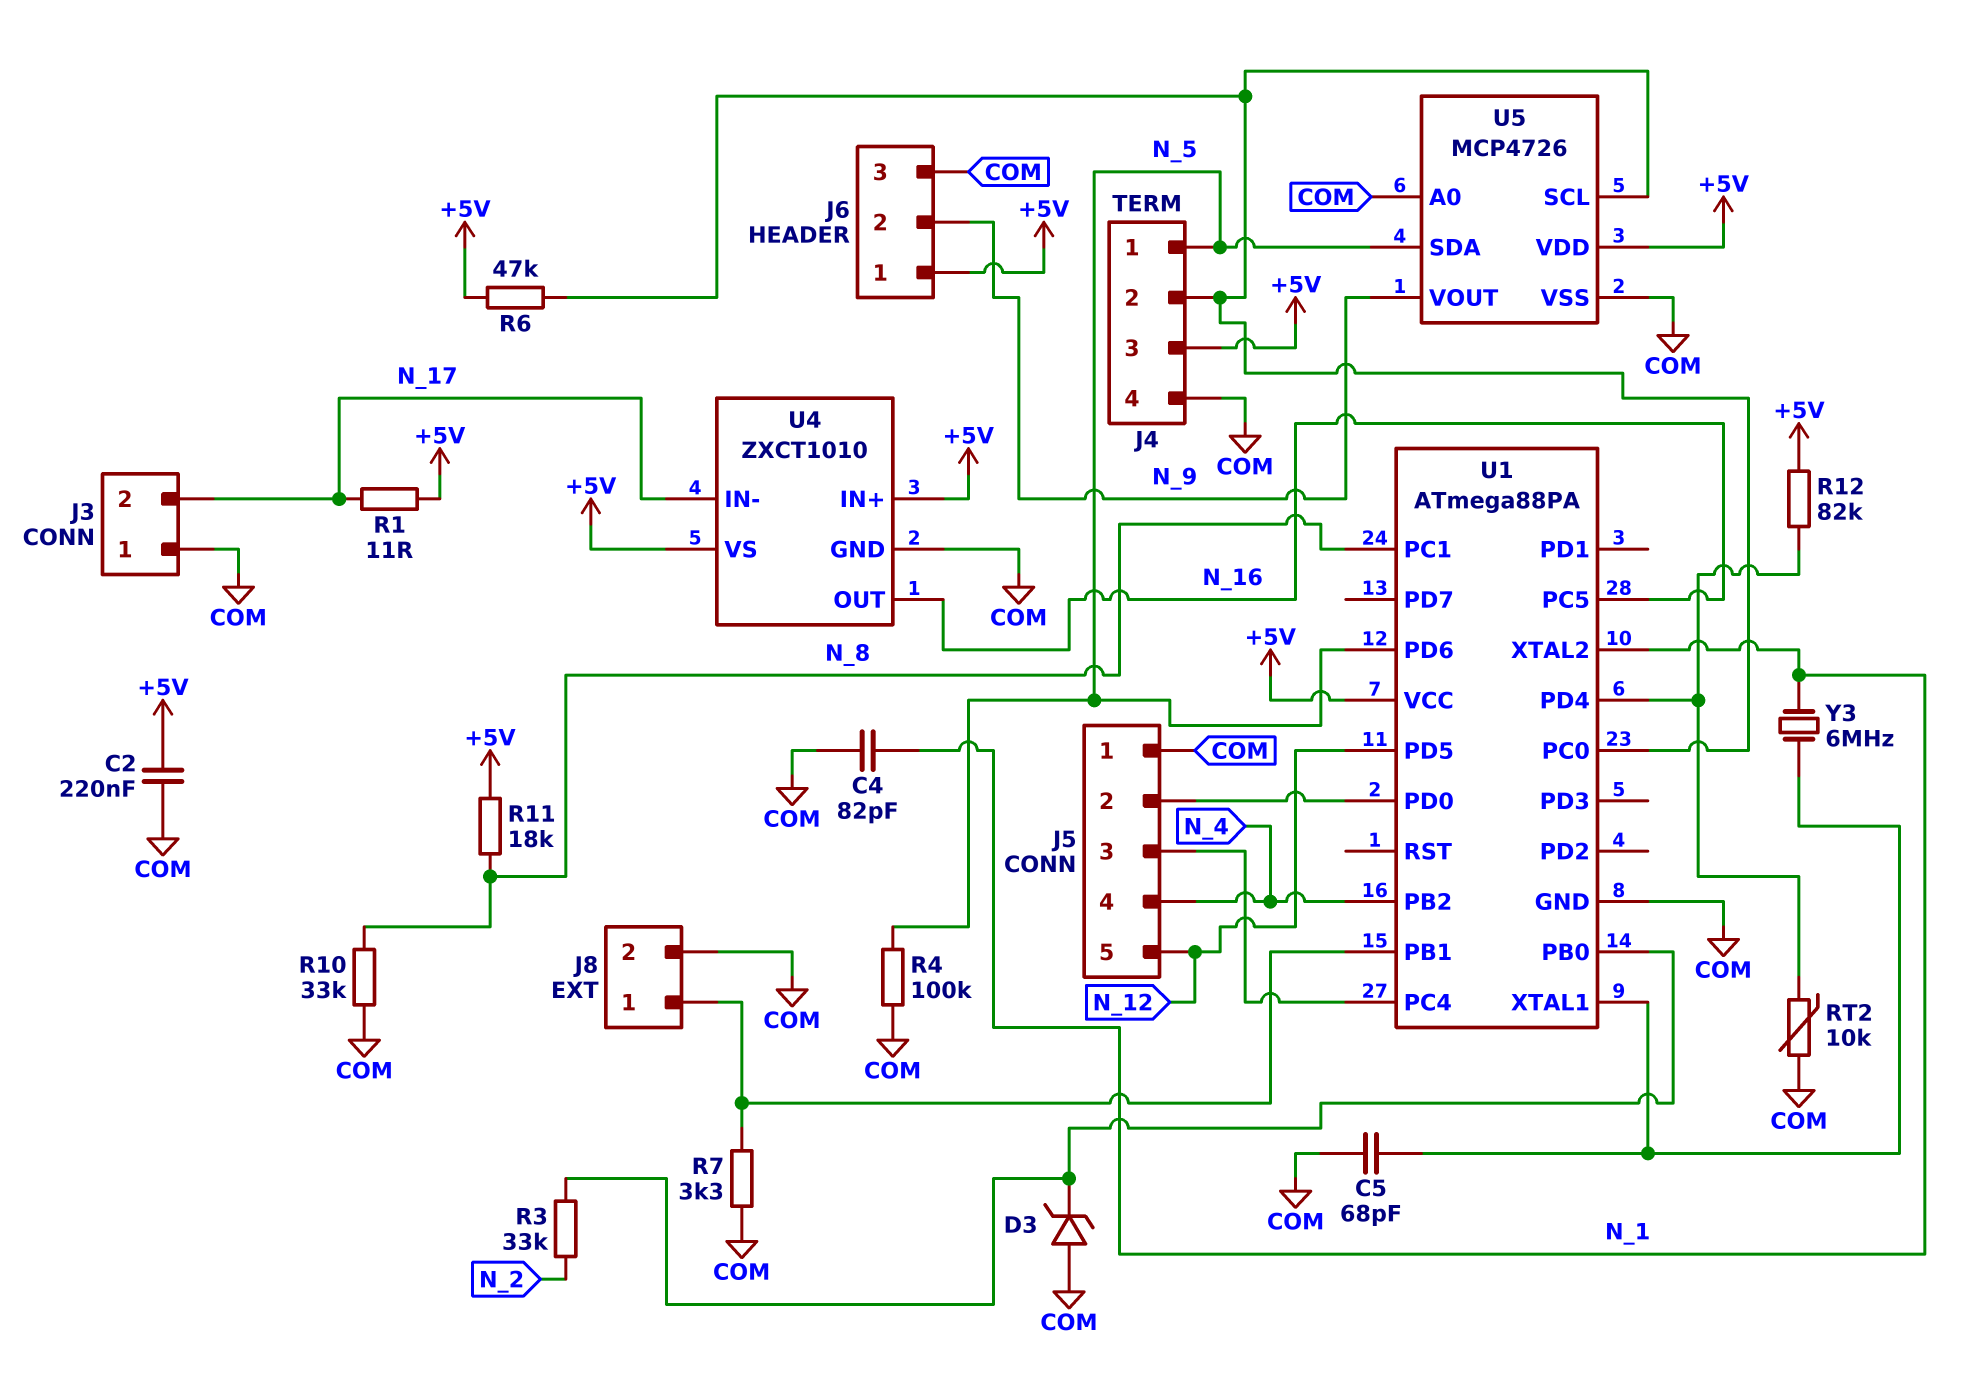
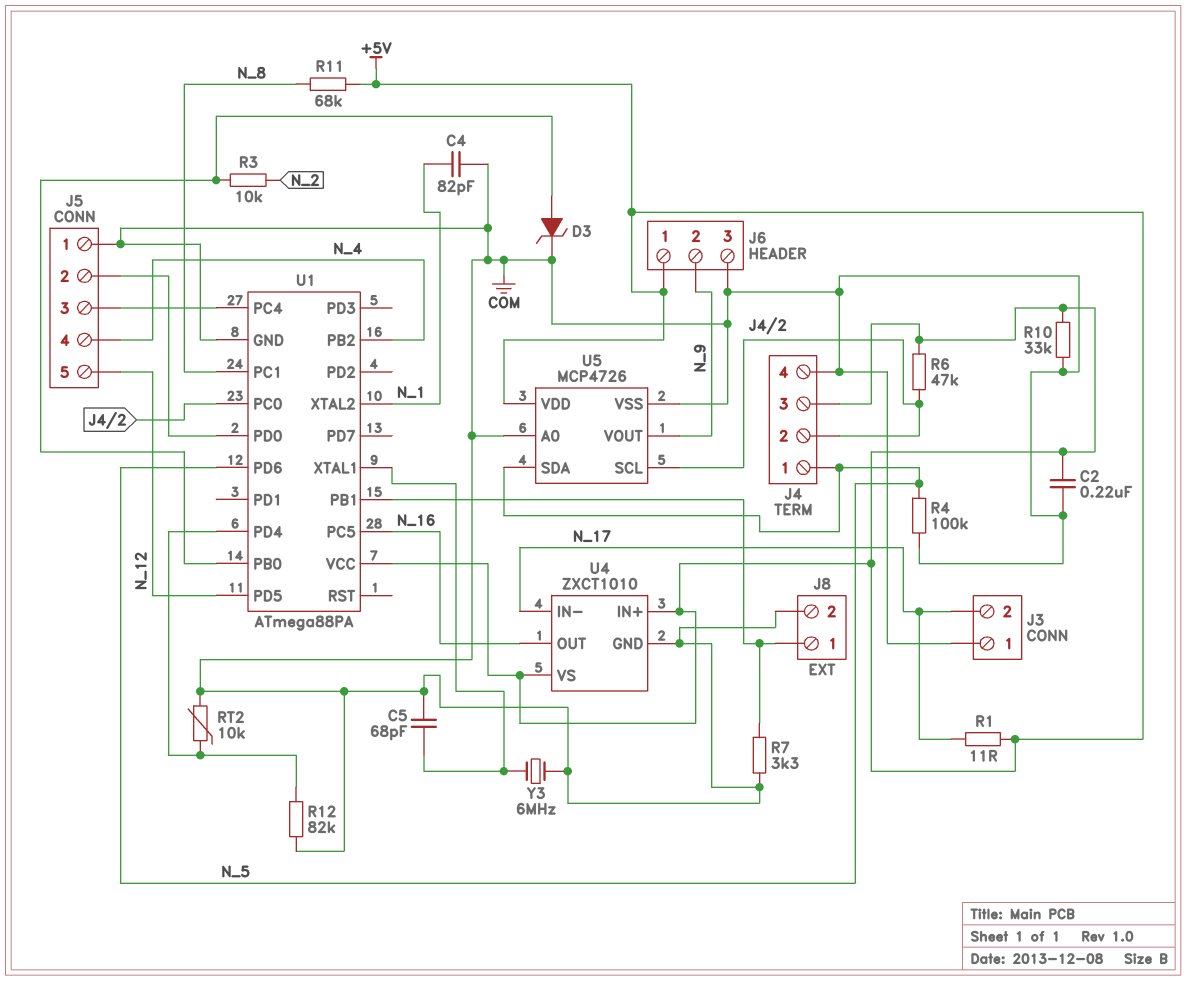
D3: zener (A COM, K U1/PB0) -> zener (A U1/PB0, K COM)
R3: 33k (N_2, U1/PB0) -> 10k (N_2, U1/PB0)
R10: 33k (COM, N_8) -> 33k (+5V, COM)
R11: 18k (+5V, N_8) -> 68k (+5V, N_8)
R12: 82k (+5V, U1/PD4) -> 82k (COM, U1/PD4)
Y3: 6MHz (N_1, U1/XTAL1) -> 6MHz (COM, U1/XTAL1)

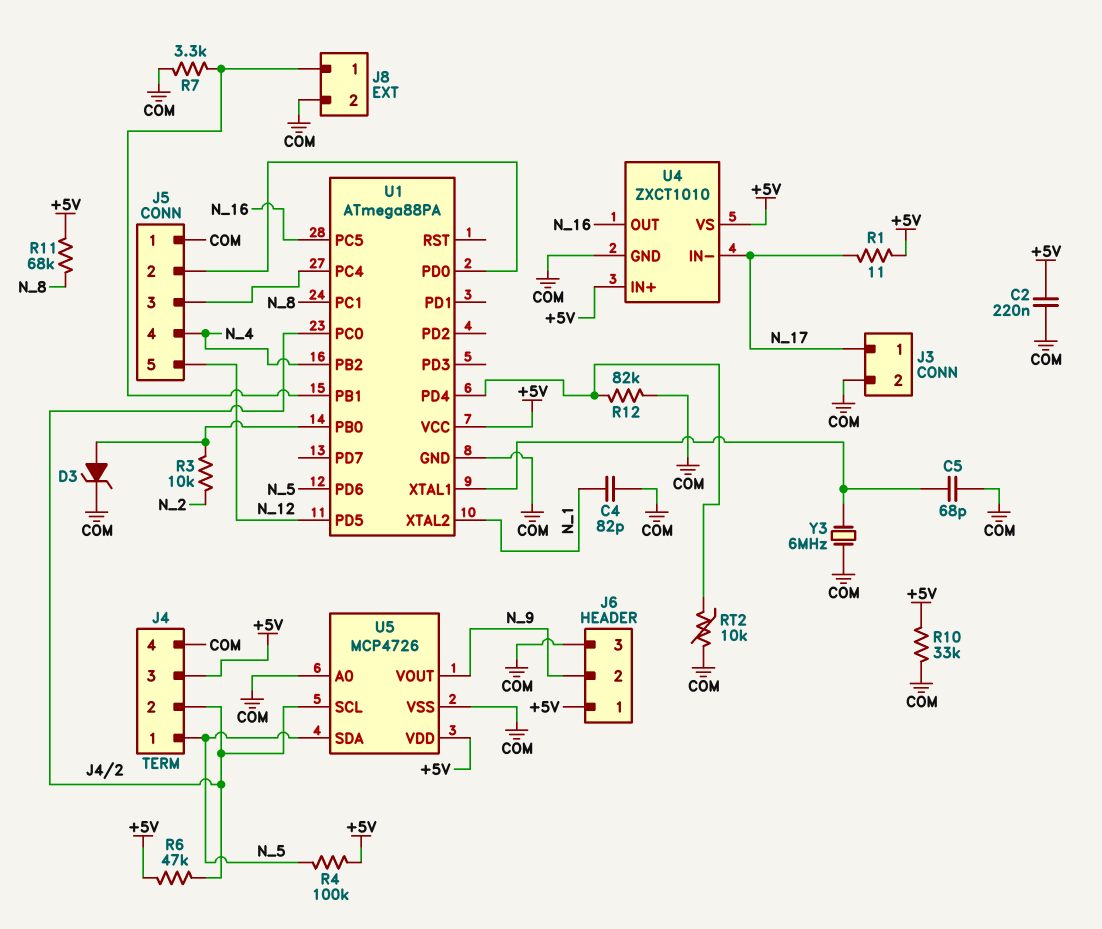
J3 pin 1: COM -> N_17
J3 pin 2: N_17 -> COM
R4: 100k (COM, N_5) -> 100k (+5V, N_5)

